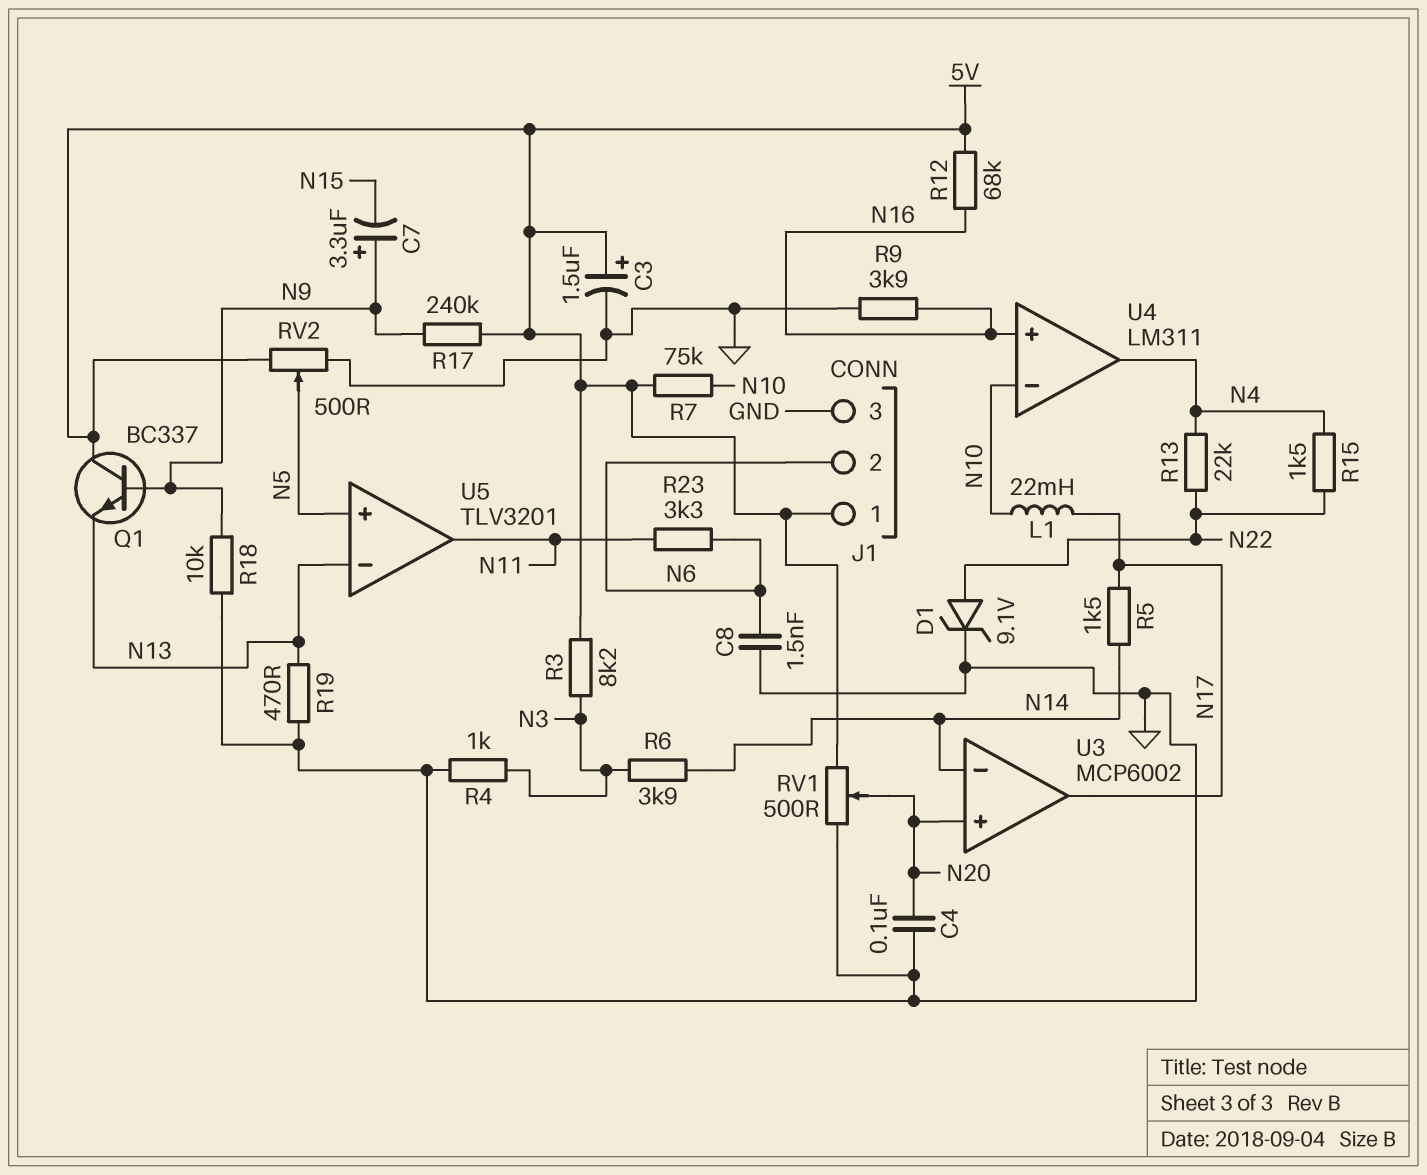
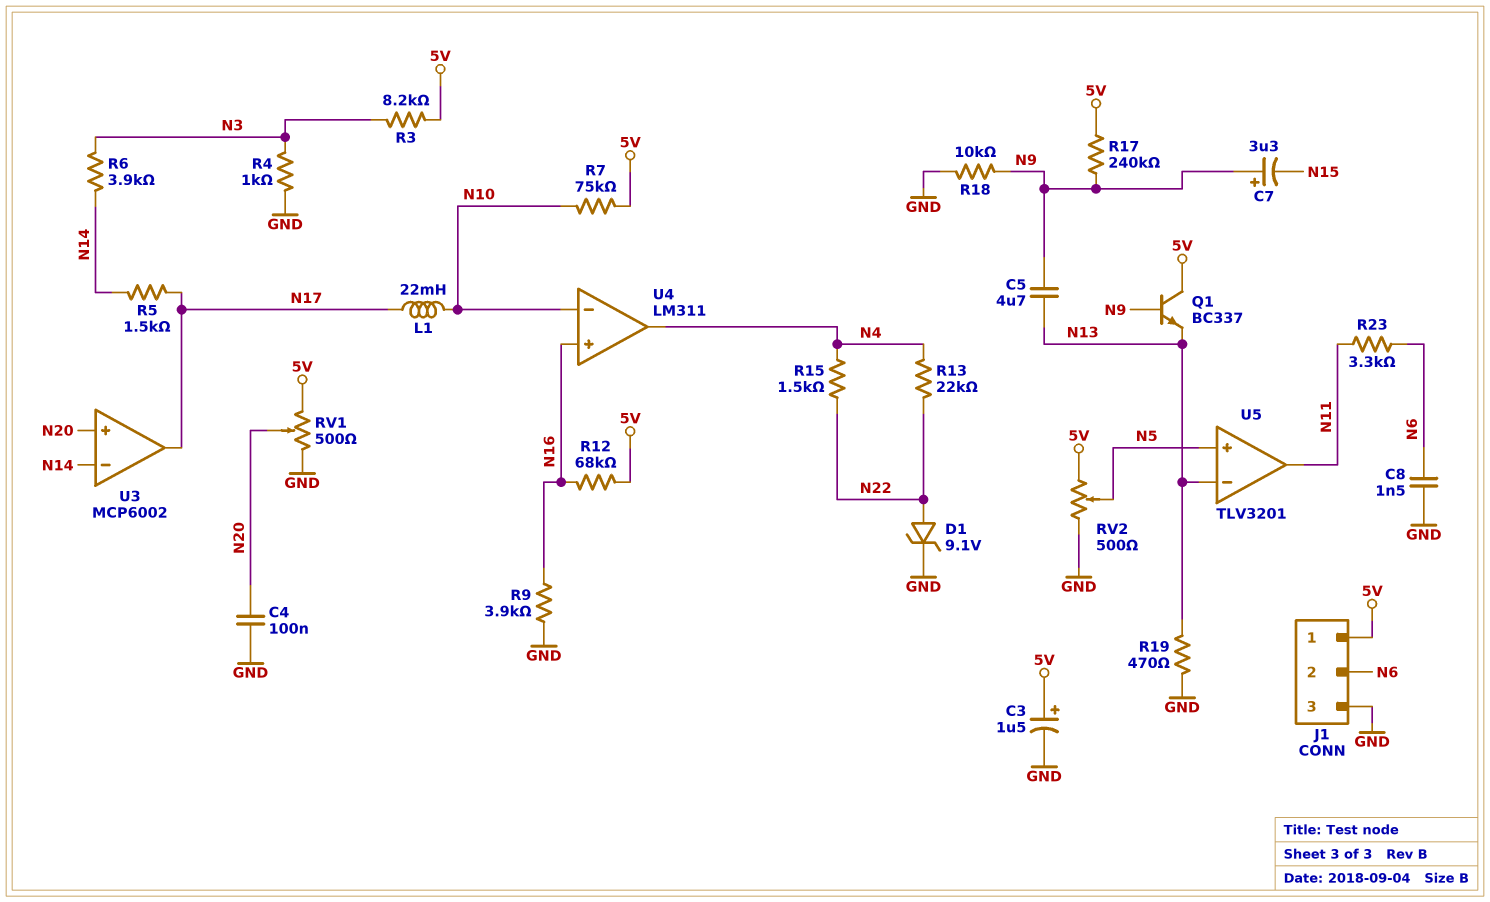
C5: none -> 4.7uF (N9, N13)

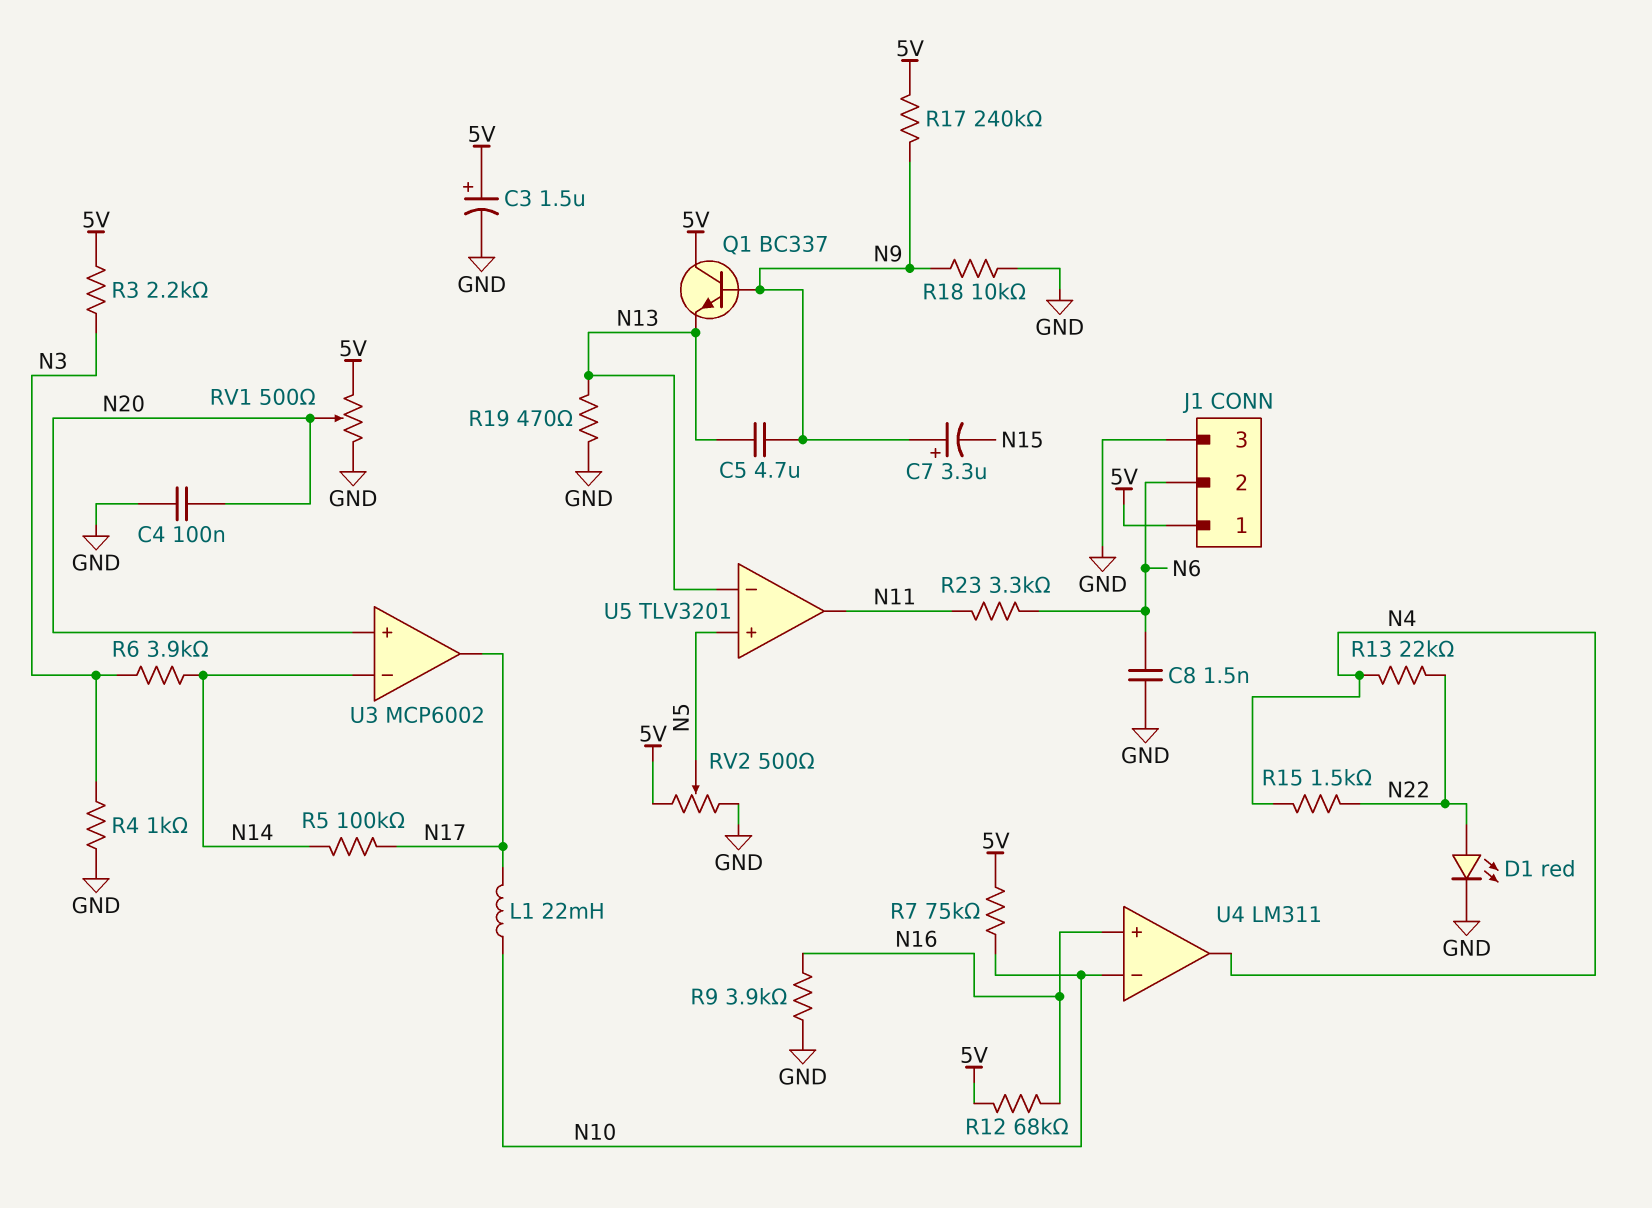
D1: zener 9.1V (A N22, K GND) -> LED red (A N22, K GND)
R3: 8.2k (5V, N3) -> 2.2k (5V, N3)
R5: 1.5k (N14, N17) -> 100k (N14, N17)

